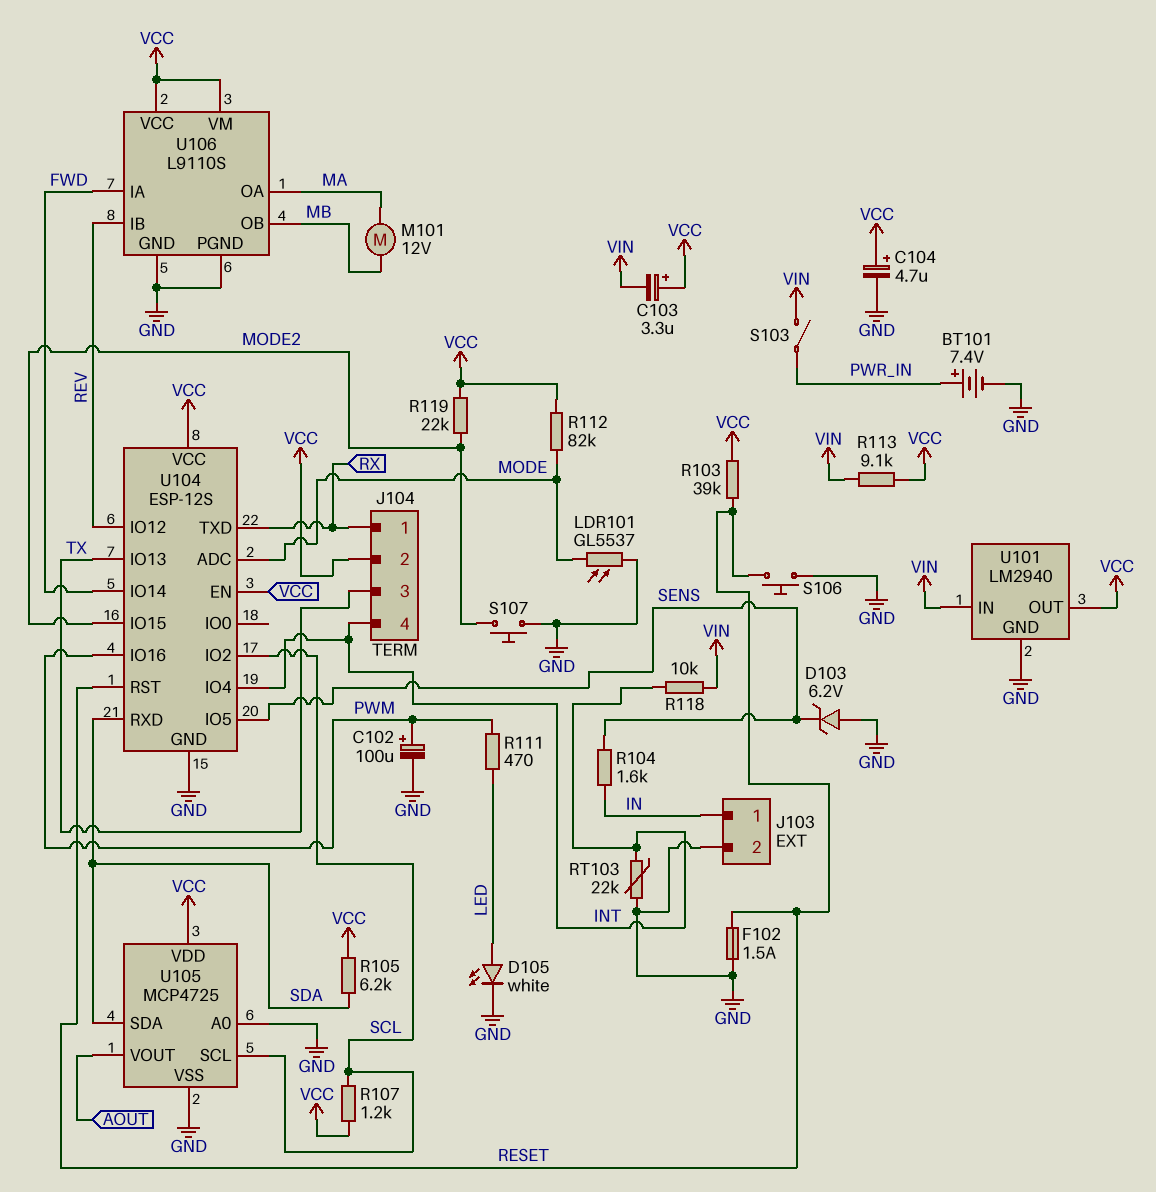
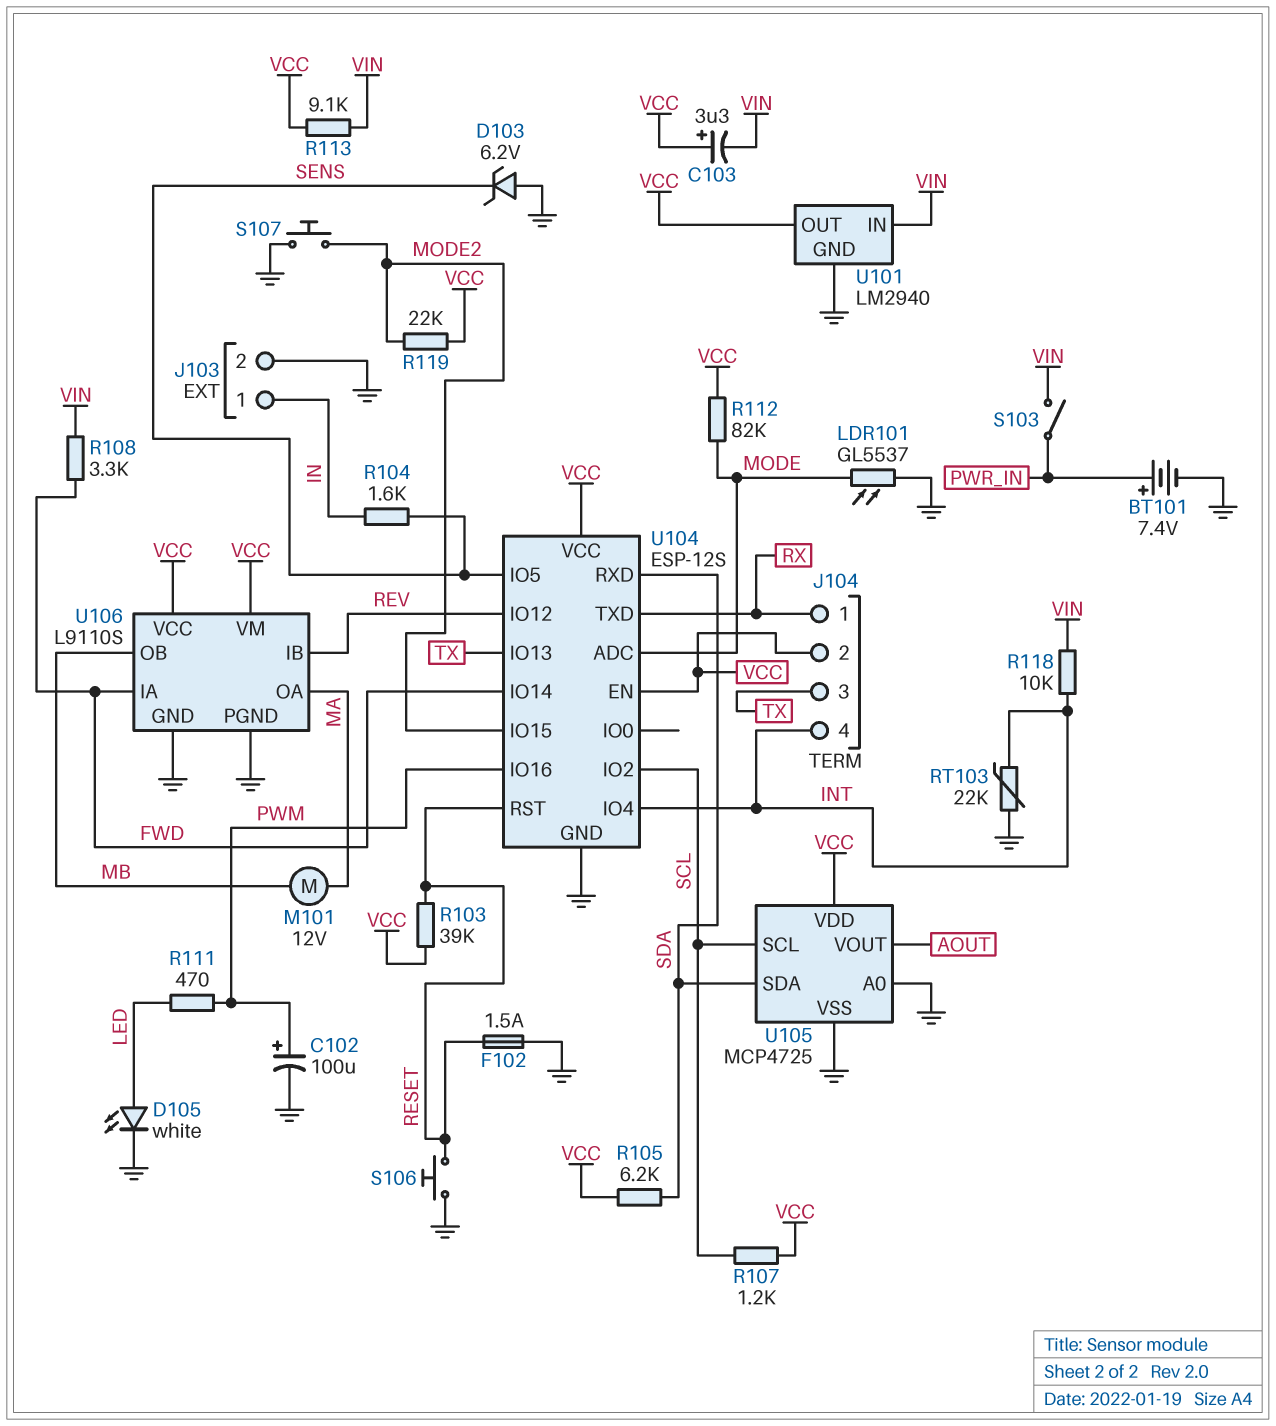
C104: 4.7uF (plus VCC, minus GND) -> none
R108: none -> 3.3k (FWD, VIN)

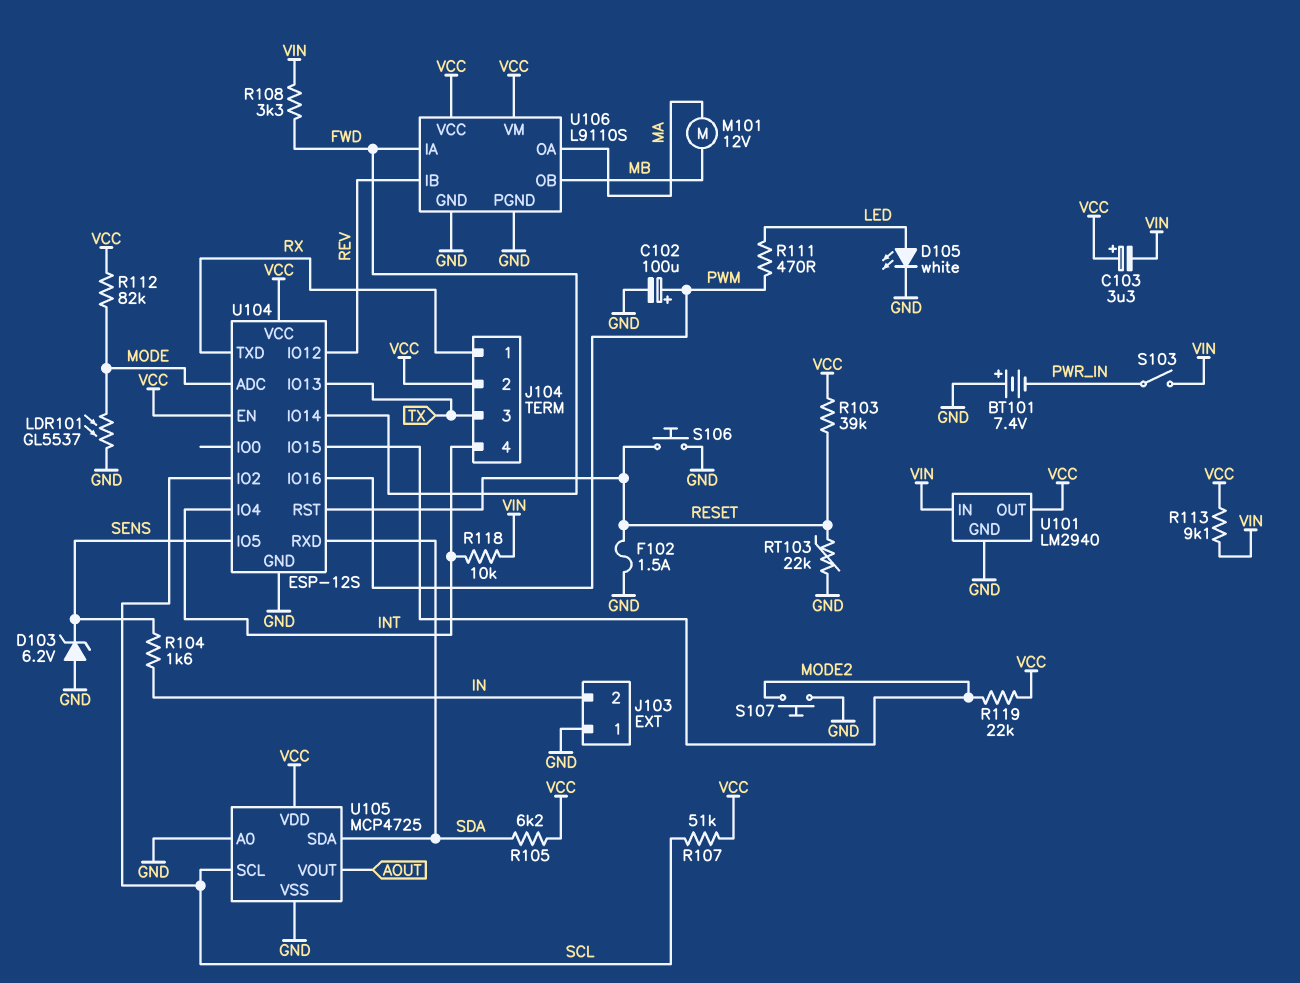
BT101: 7.4V (plus PWR_IN, minus GND) -> 7.4V (plus GND, minus PWR_IN)
J103 pin 1: IN -> GND
J103 pin 2: GND -> IN
R107: 1.2k (SCL, VCC) -> 51k (SCL, VCC)
RT103: 22k (GND, INT) -> 22k (GND, RESET)

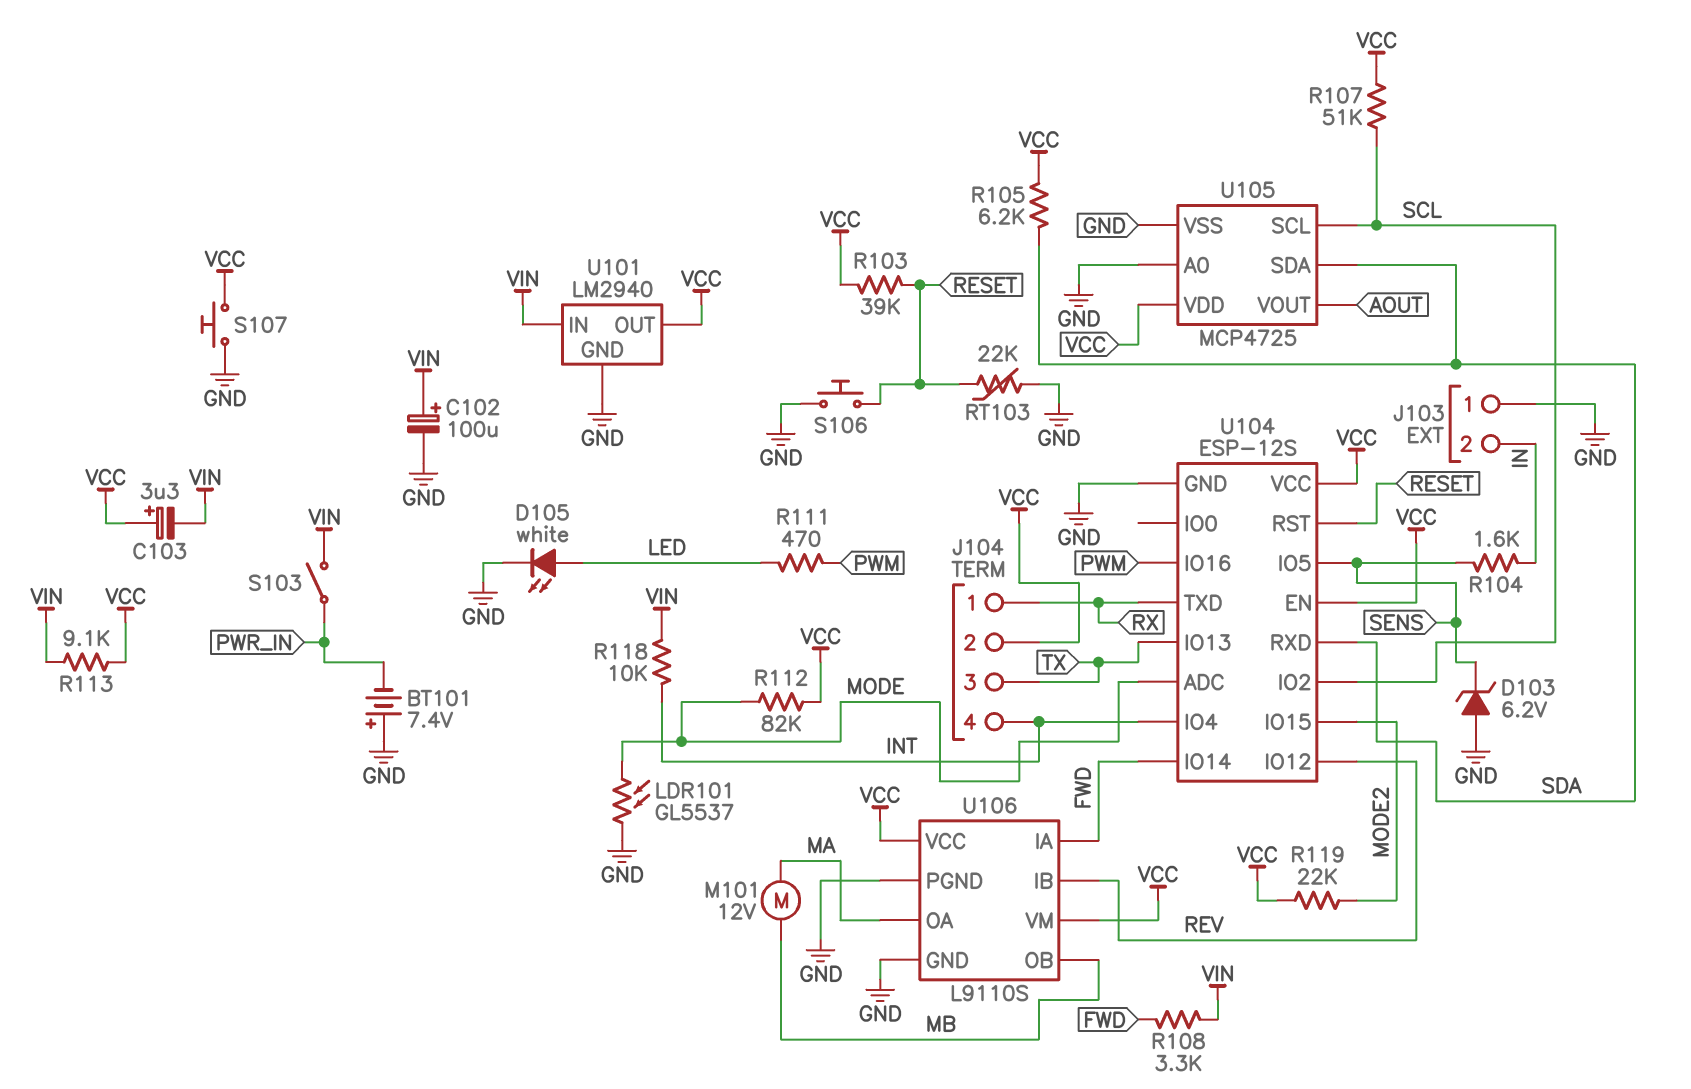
C102: 100uF (plus PWM, minus GND) -> 100uF (plus VIN, minus GND)
F102: 1.5A (GND, RESET) -> none
S107: button (GND, MODE2) -> button (GND, VCC)

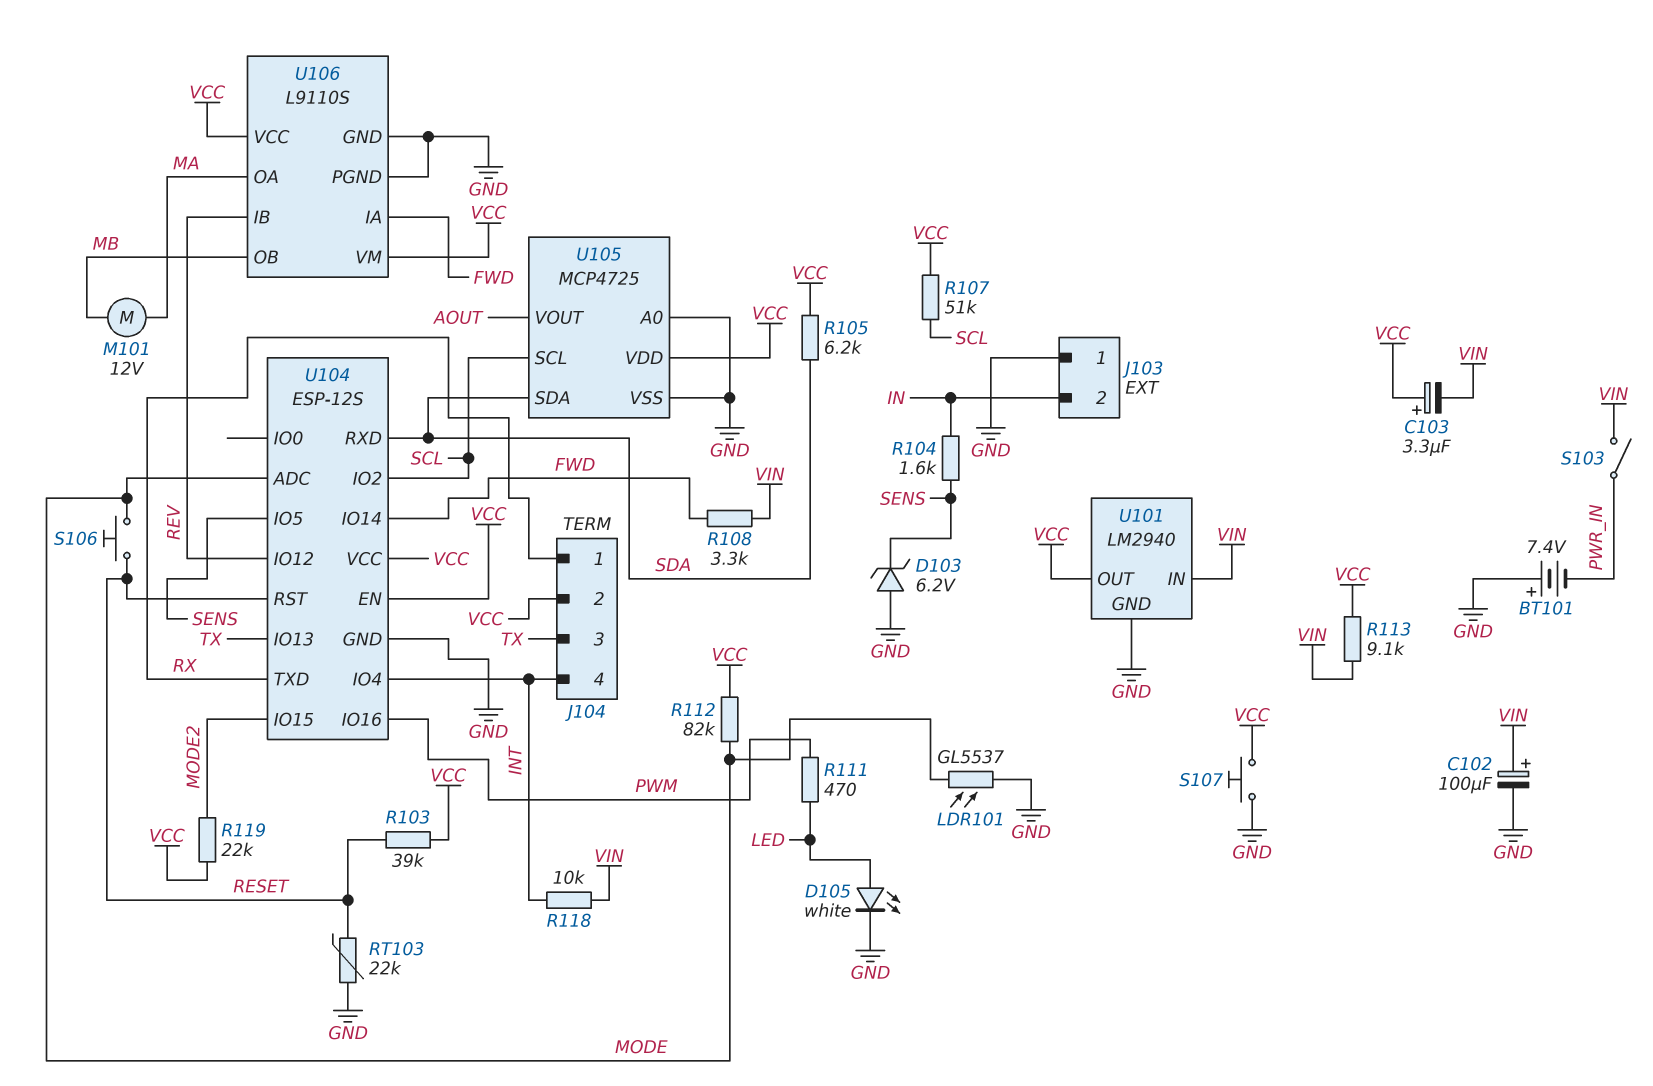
S106: button (GND, RESET) -> button (MODE, RESET)

